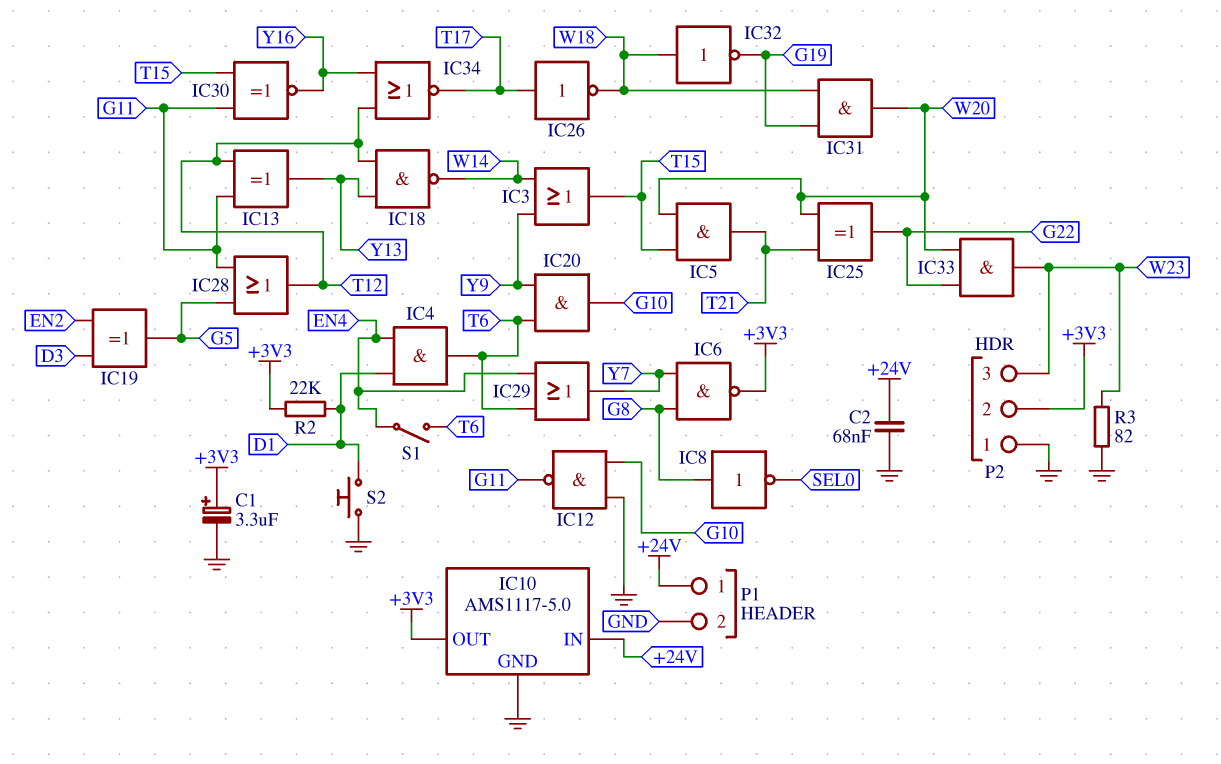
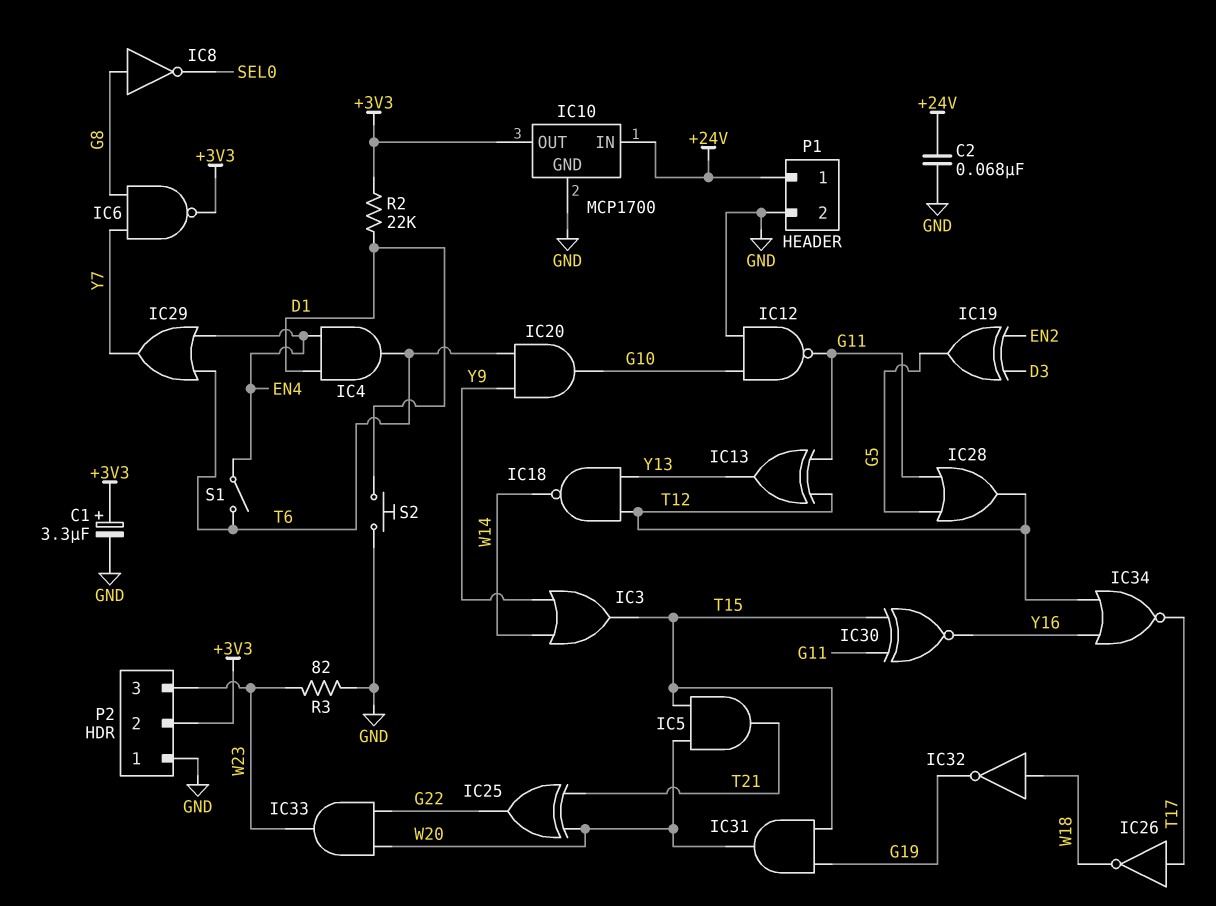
IC10: AMS1117-5.0 -> MCP1700
IC31: AND (in G19, in W18, out W20) -> AND (in G19, in T15, out W20)

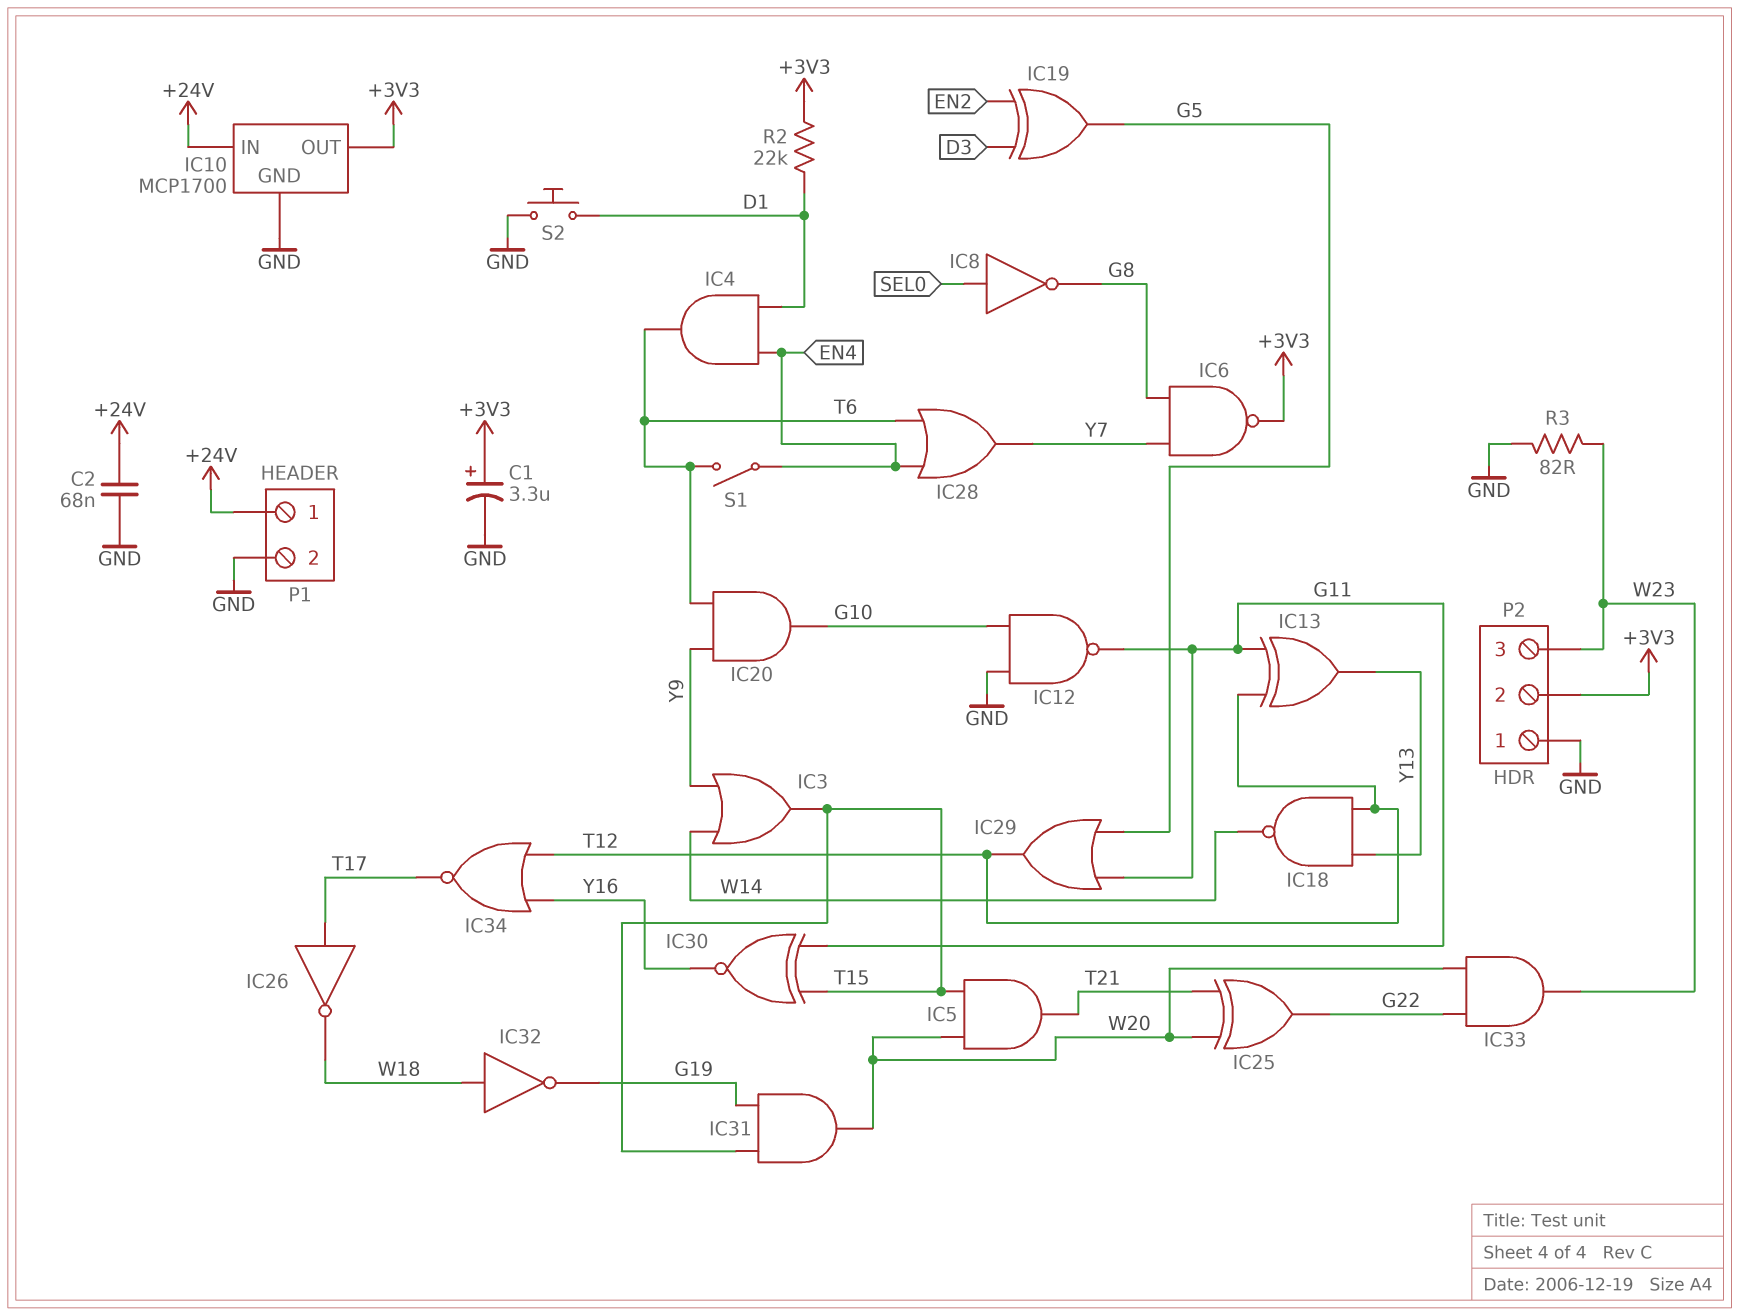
IC8: NOT (in G8, out SEL0) -> NOT (in SEL0, out G8)
IC28: OR (in G5, in G11, out T12) -> OR (in EN4, in T6, out Y7)
IC29: OR (in EN4, in T6, out Y7) -> OR (in G5, in G11, out T12)

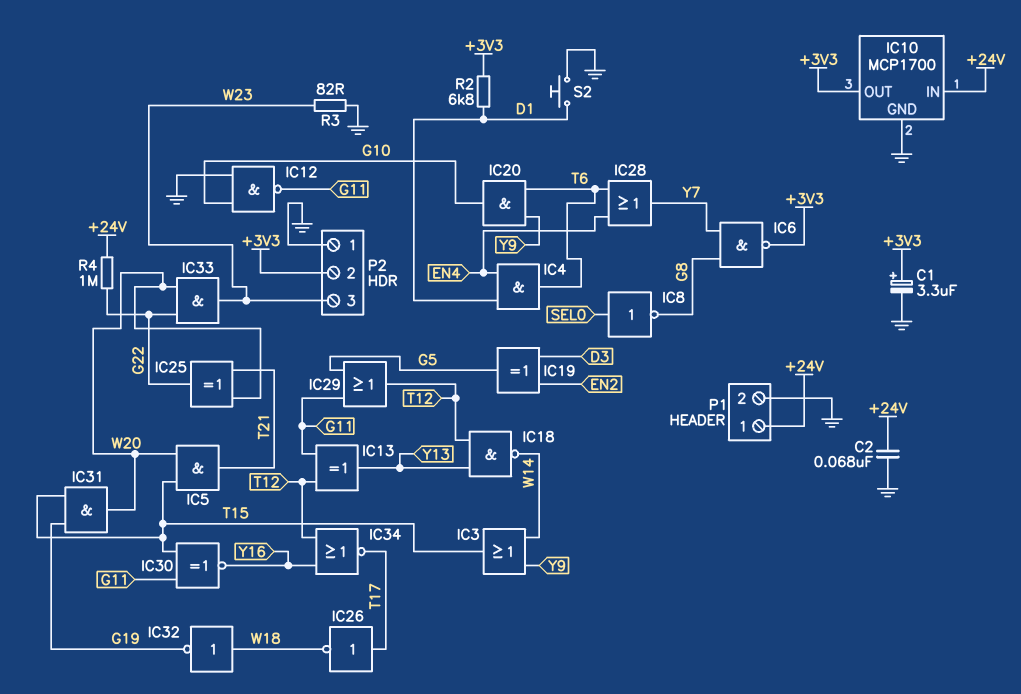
R2: 22k (+3V3, D1) -> 6.8k (+3V3, D1)
R4: none -> 1M (+24V, G22)
S1: switch (EN4, T6) -> none

